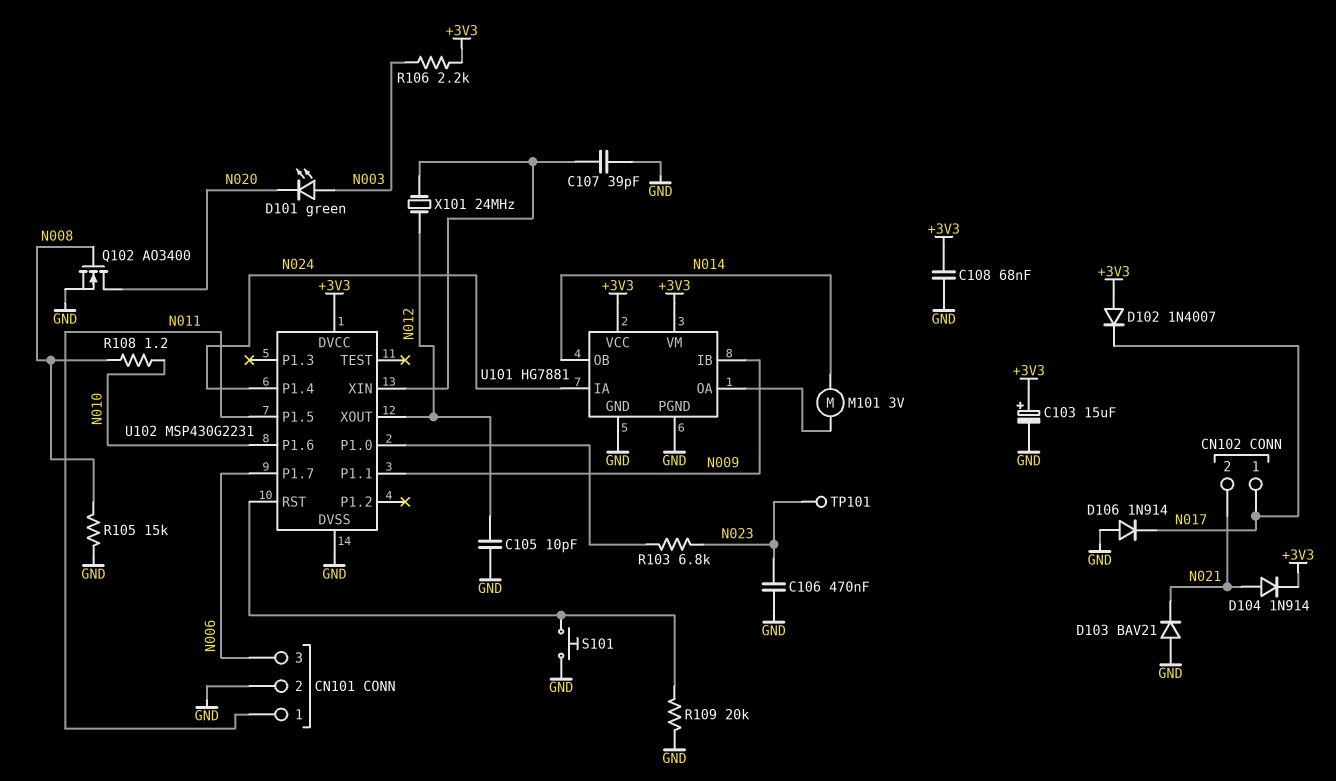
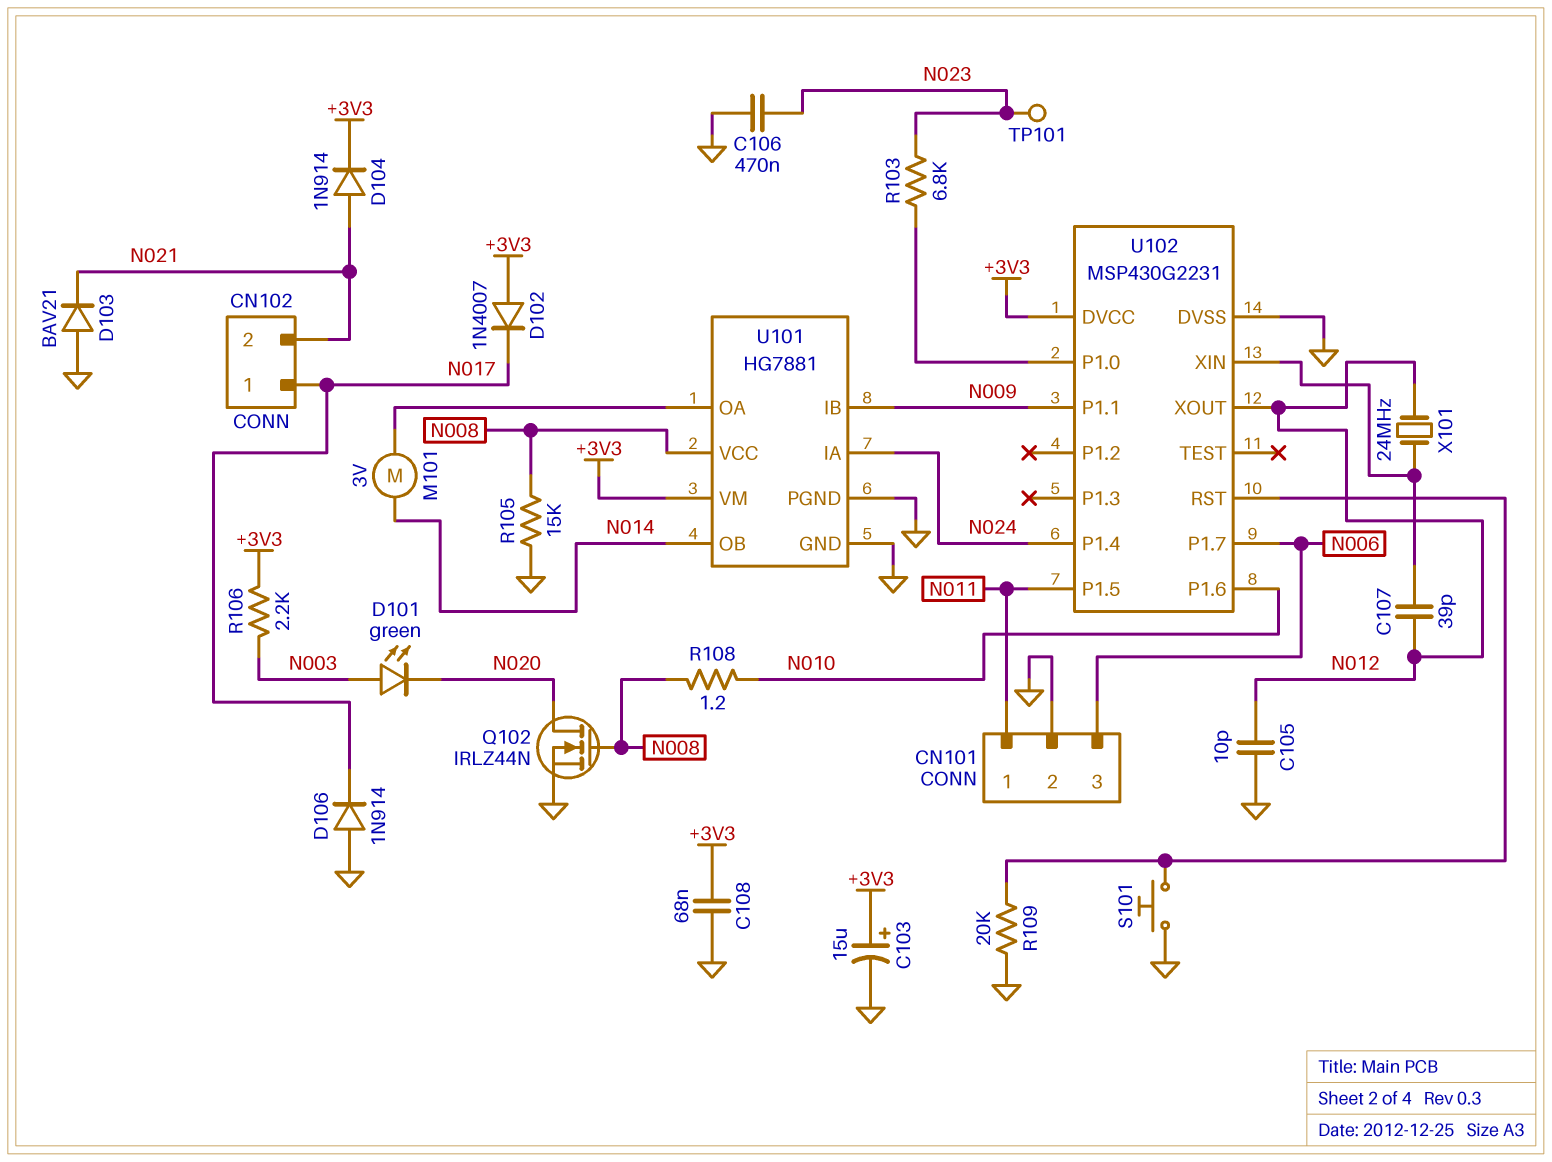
C107: 39pF (GND, U102/XIN) -> 39pF (N012, U102/XIN)
Q102: NMOS AO3400 (G N008, D N020, S GND) -> NMOS IRLZ44N (G N008, D N020, S GND)
U101 pin VCC: +3V3 -> N008

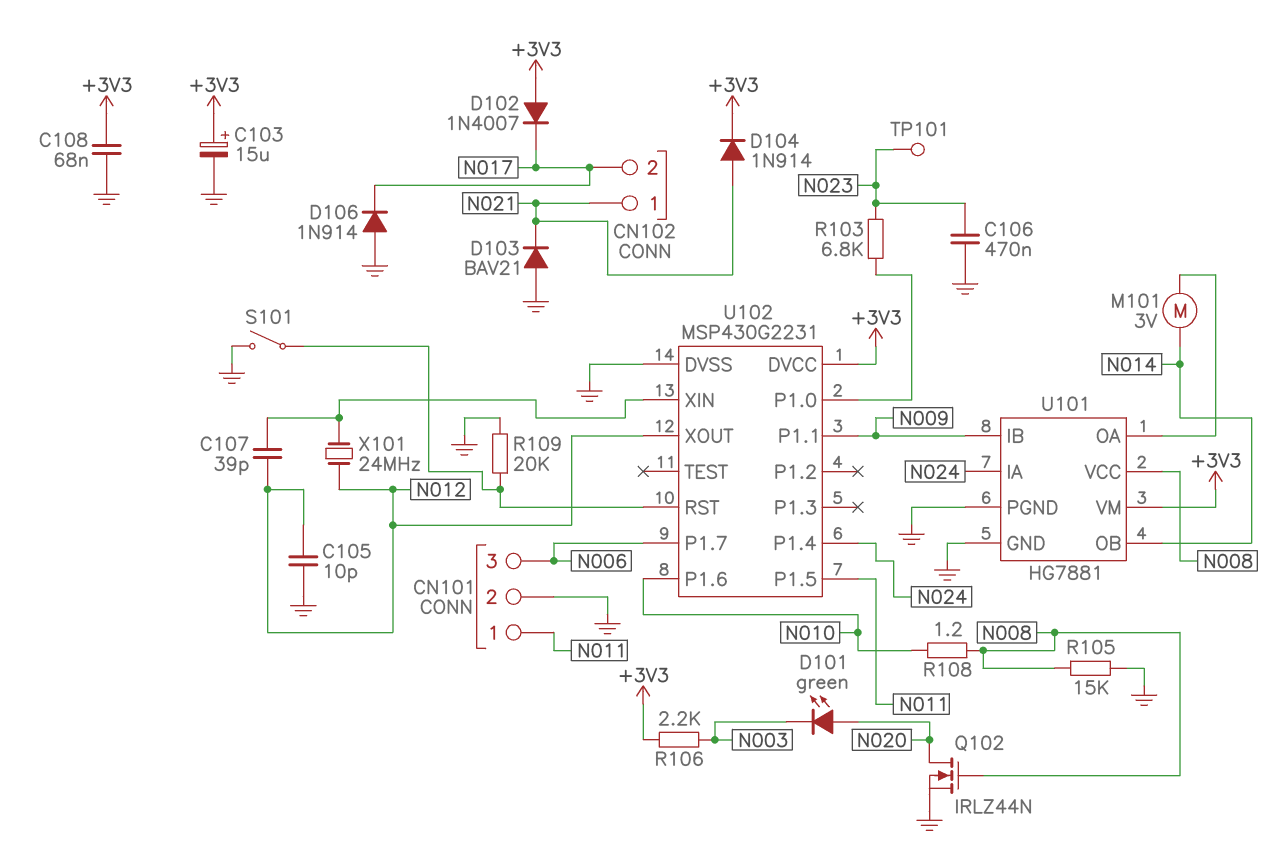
CN102 pin 1: N017 -> N021
CN102 pin 2: N021 -> N017
D101: LED green (A N003, K N020) -> LED green (A N020, K N003)
S101: button (GND, U102/RST) -> switch (GND, U102/RST)

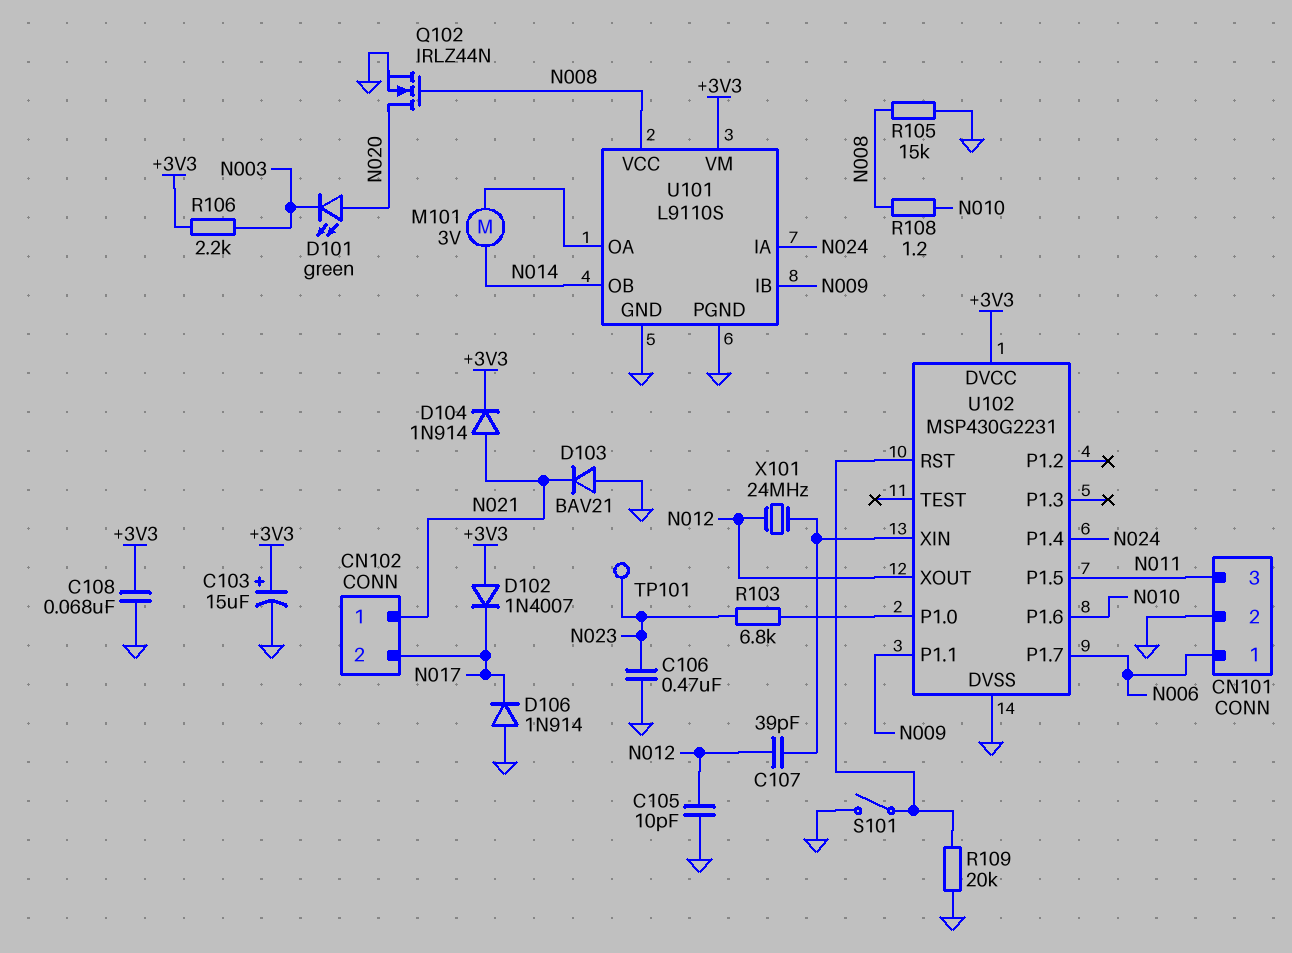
CN101 pin 1: N011 -> N006
CN101 pin 3: N006 -> N011
U101: HG7881 -> L9110S

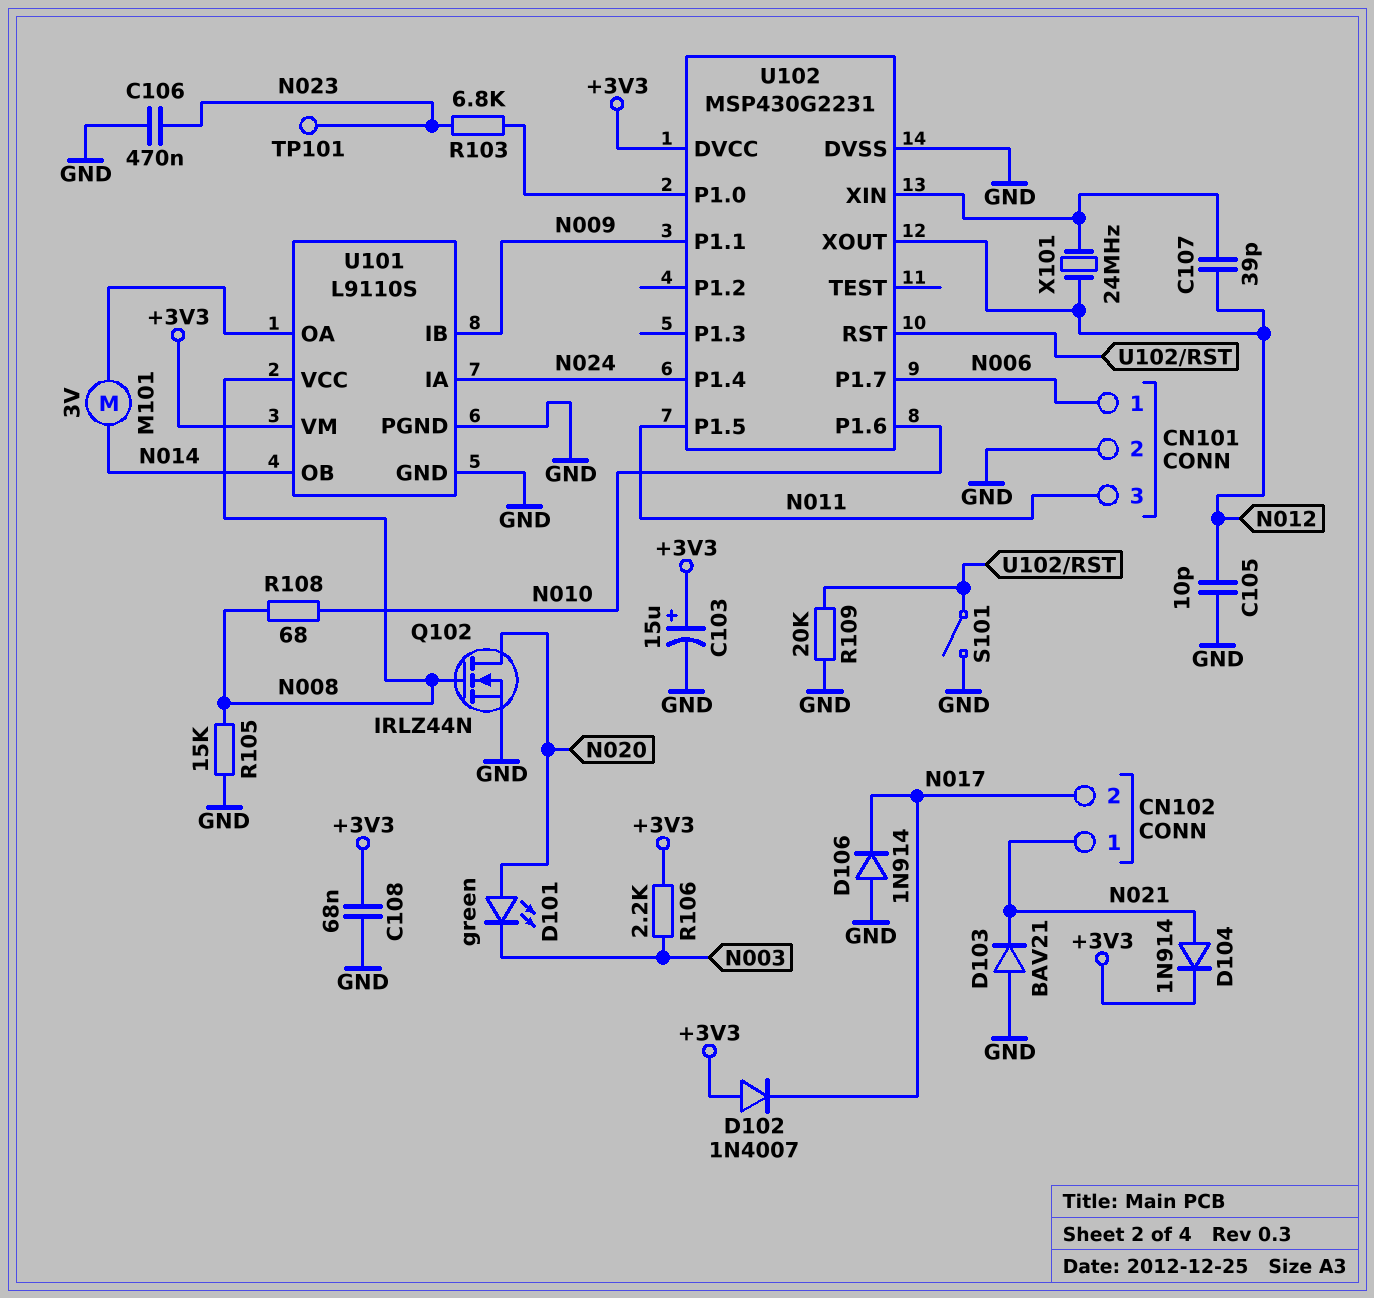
R108: 1.2 (N008, N010) -> 68 (N008, N010)

